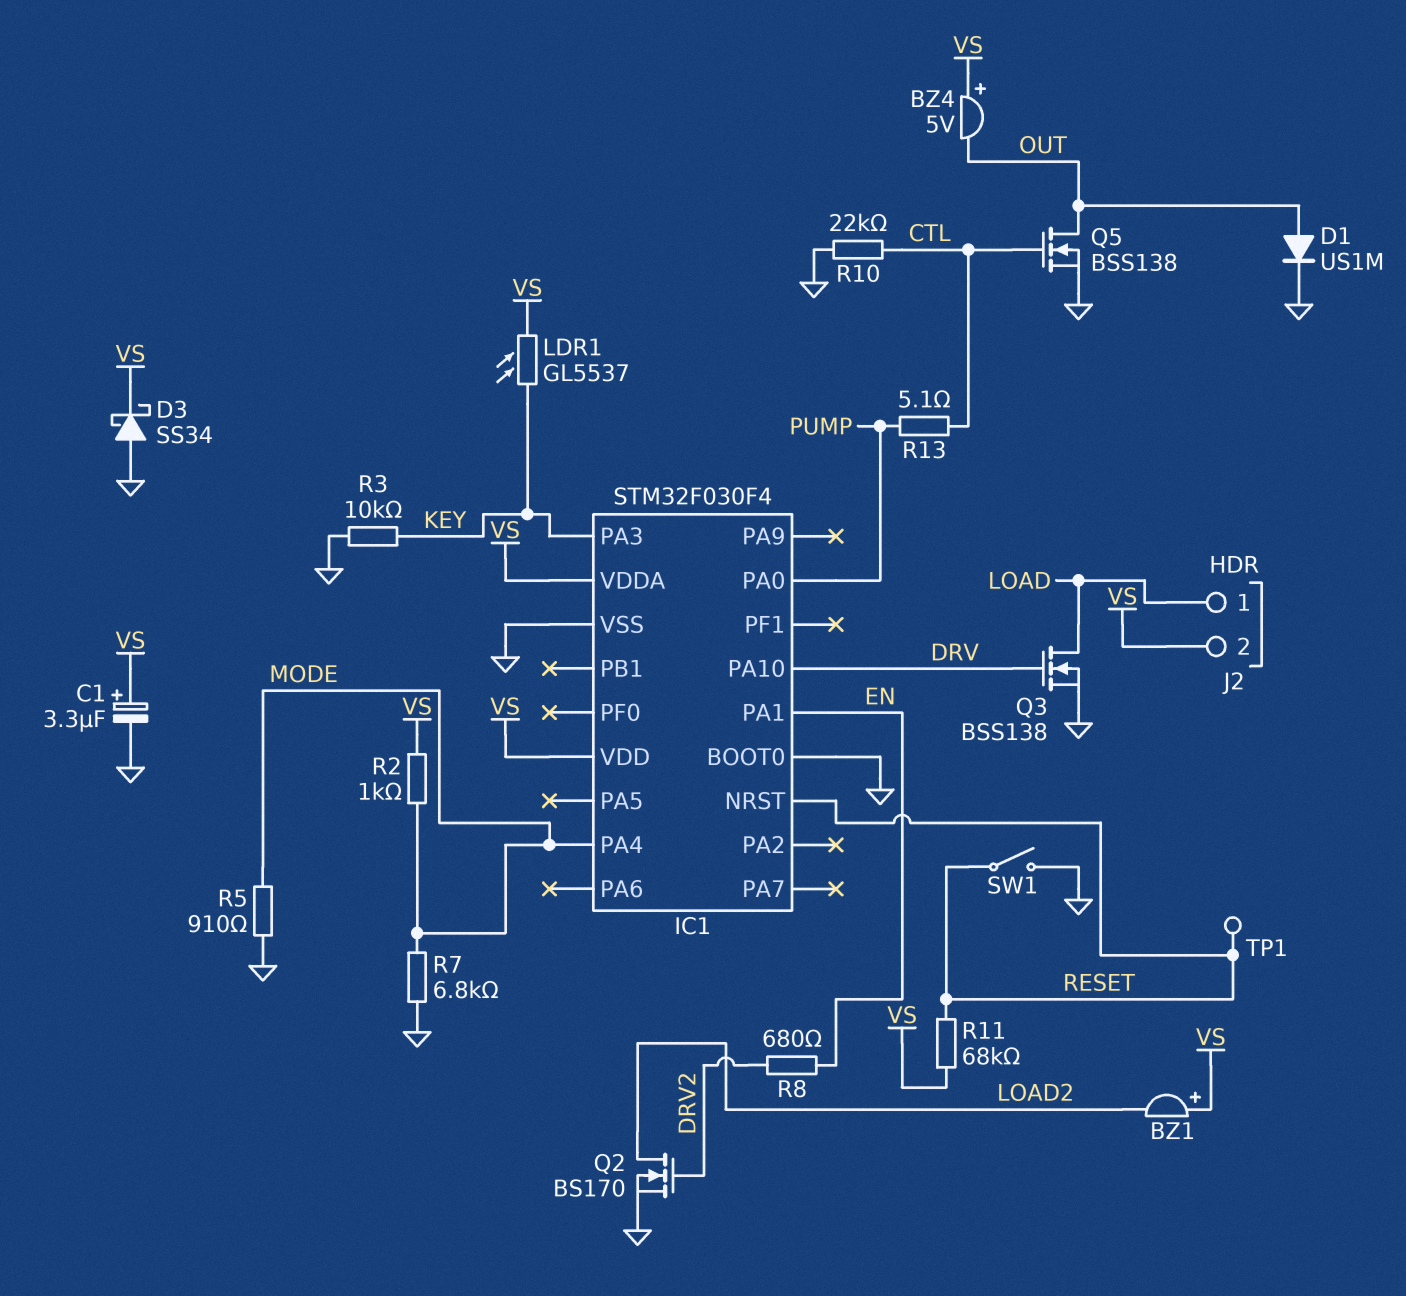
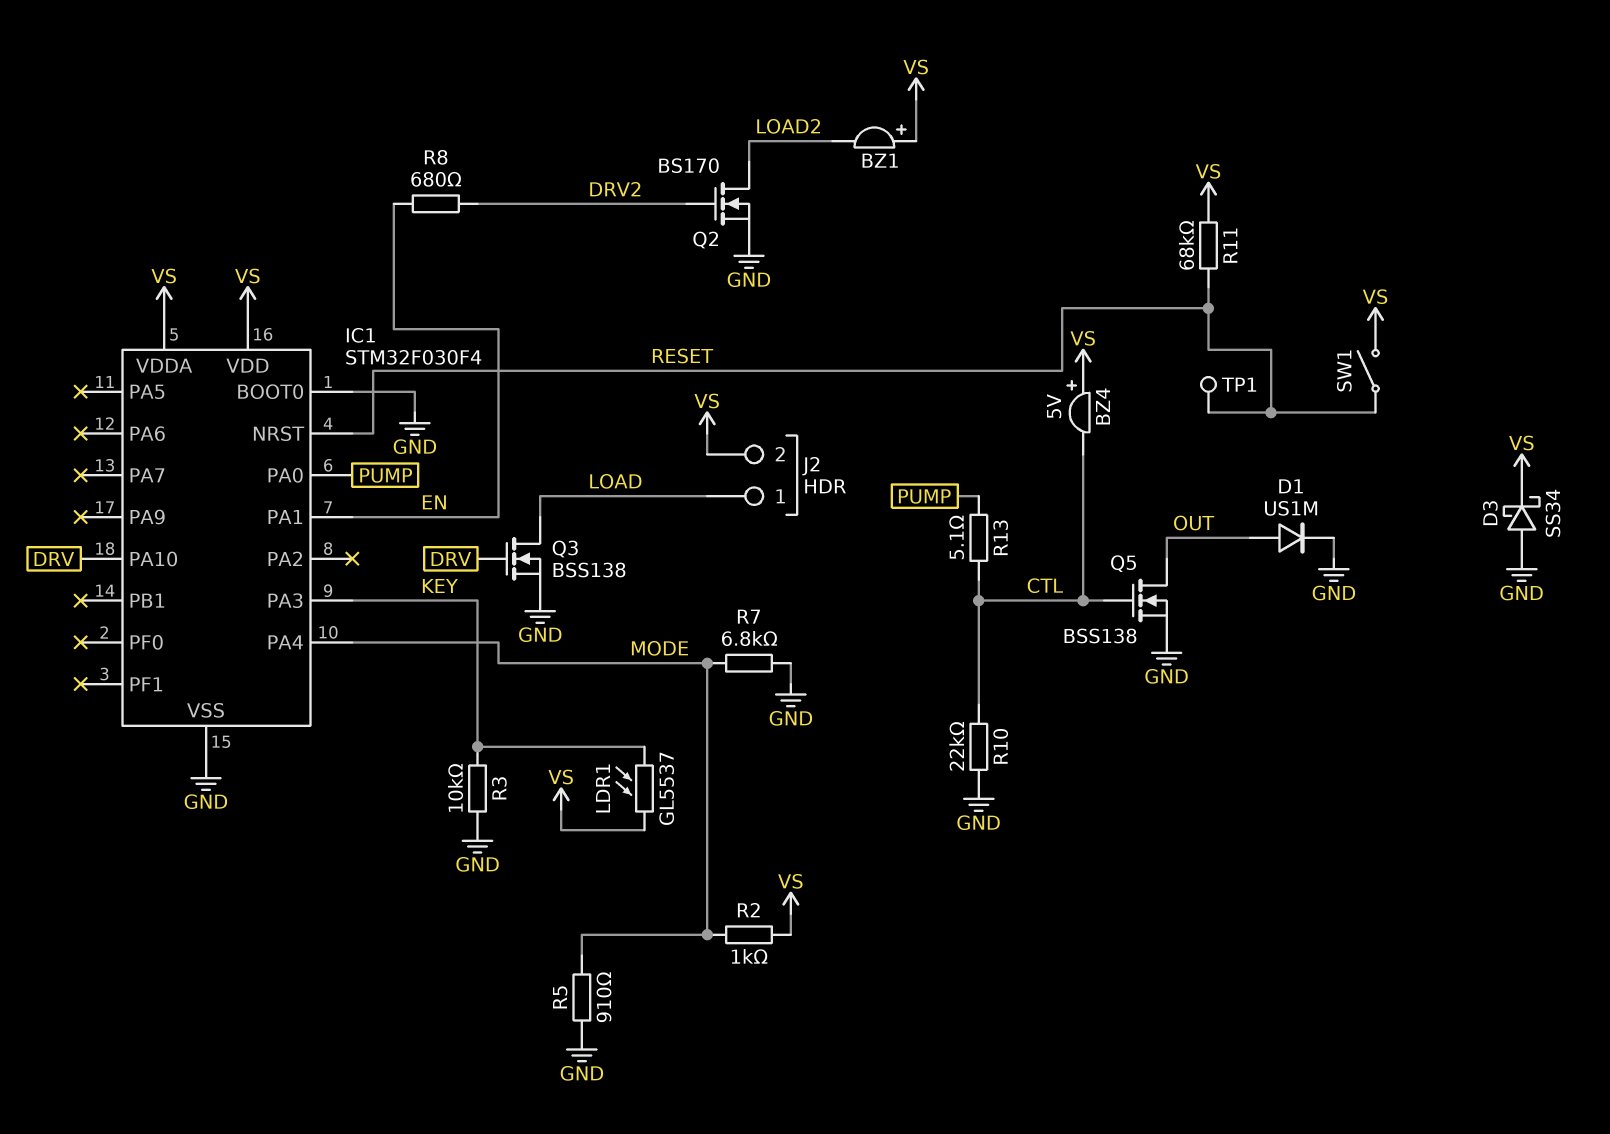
BZ4: buzzer 5V (plus VS, minus OUT) -> buzzer 5V (plus VS, minus CTL)
C1: 3.3uF (plus VS, minus GND) -> none
SW1: switch (GND, RESET) -> switch (RESET, VS)

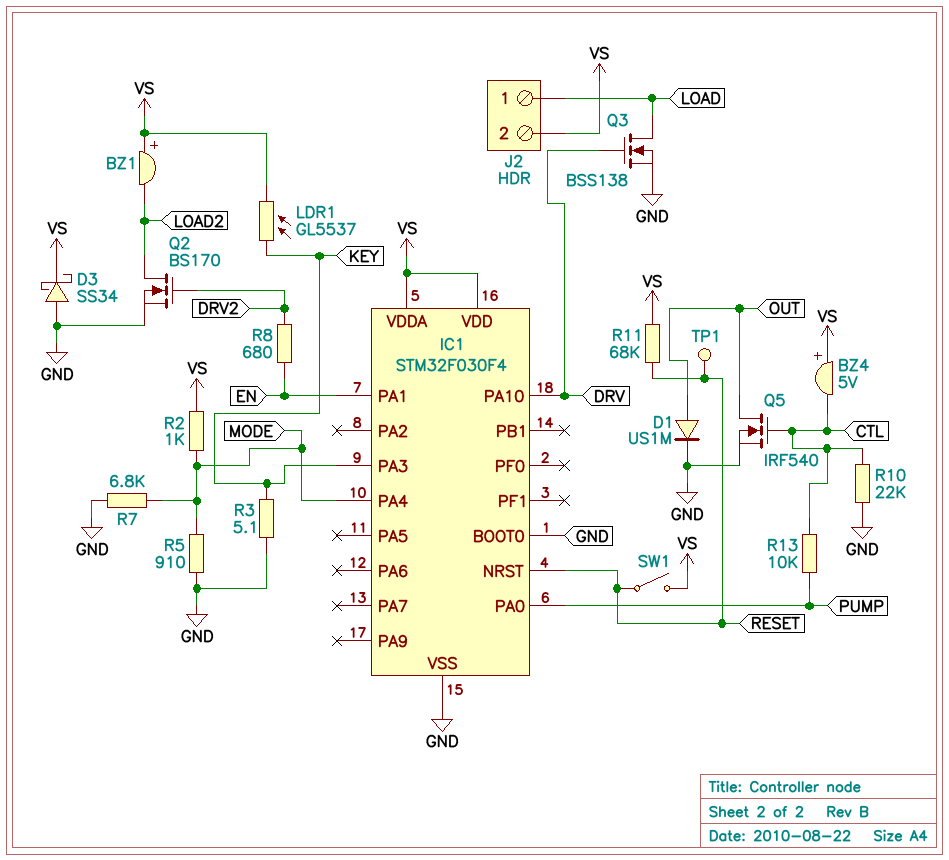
Q5: NMOS BSS138 (G CTL, D OUT, S GND) -> NMOS IRF540 (G CTL, D OUT, S GND)
R3: 10k (GND, KEY) -> 5.1 (GND, KEY)
R13: 5.1 (CTL, PUMP) -> 10k (CTL, PUMP)

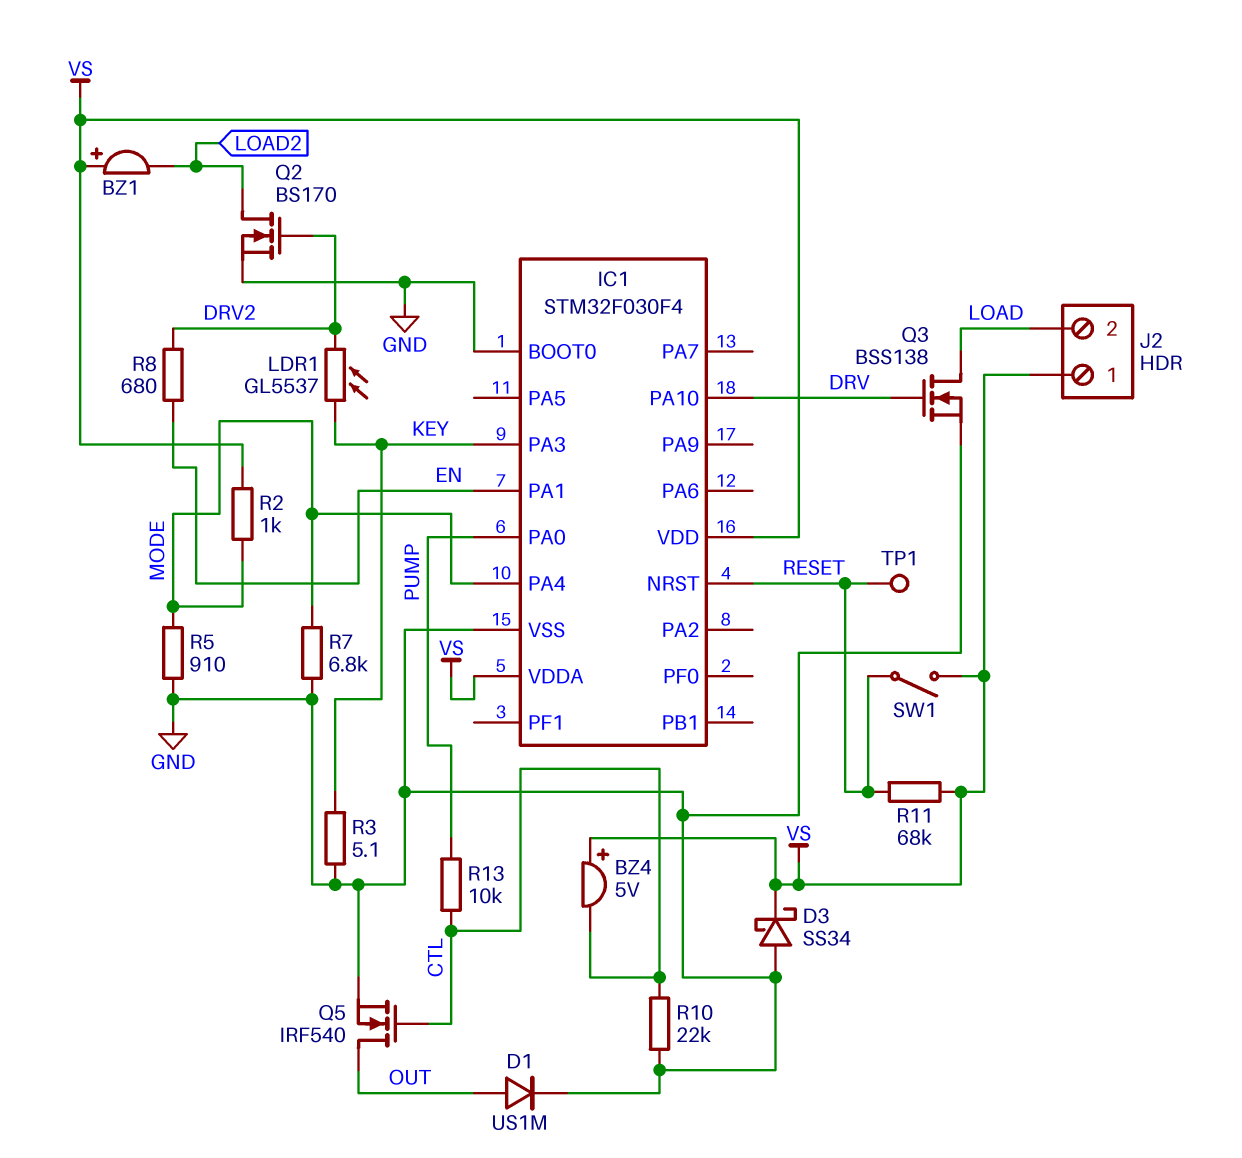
J2 pin 1: LOAD -> VS
J2 pin 2: VS -> LOAD
LDR1: GL5537 (KEY, VS) -> GL5537 (DRV2, KEY)

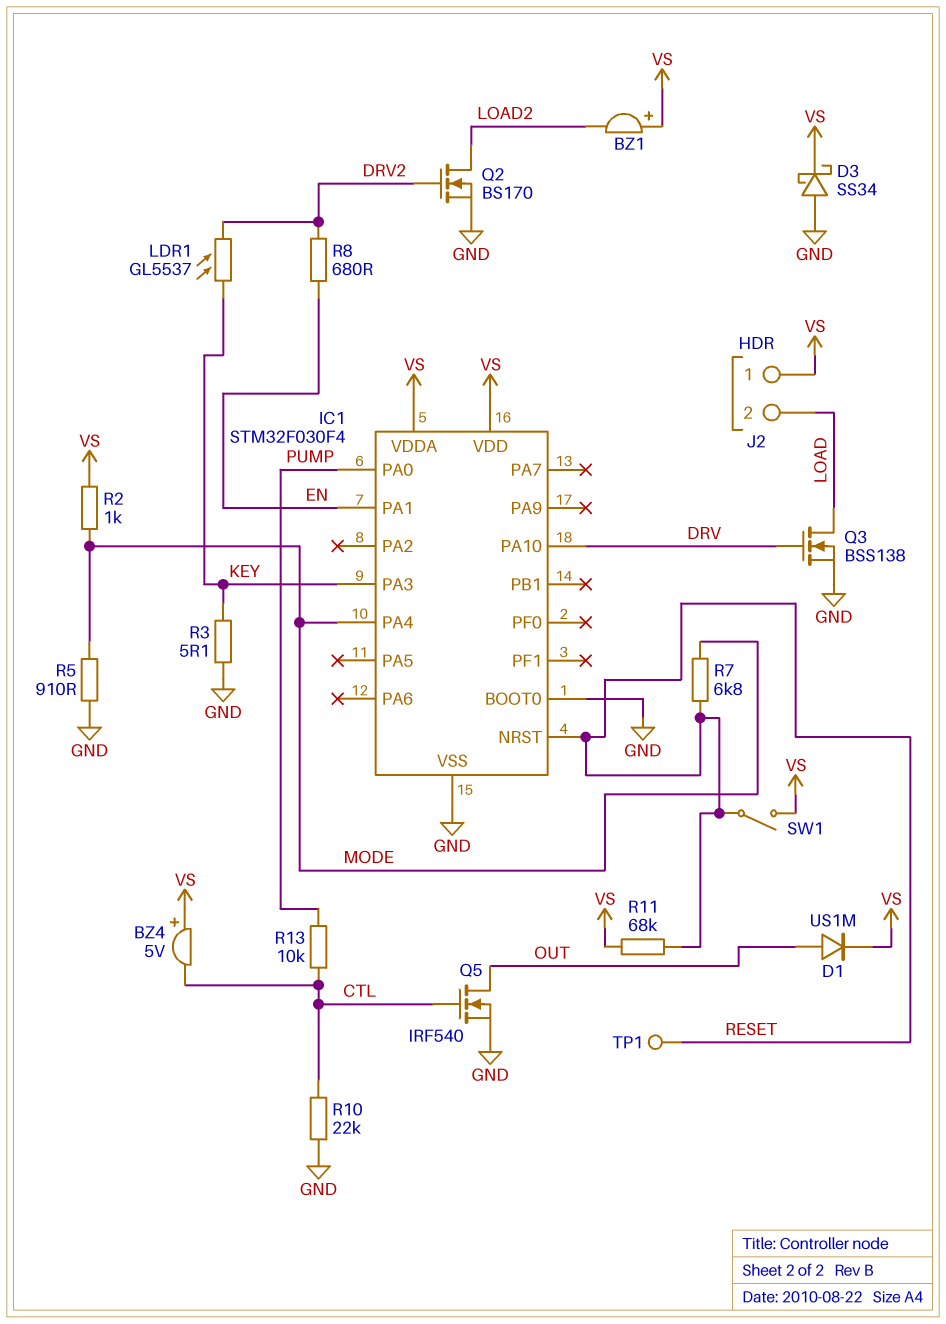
D1: diode US1M (A OUT, K GND) -> diode US1M (A OUT, K VS)
R7: 6.8k (GND, MODE) -> 6.8k (MODE, RESET)

